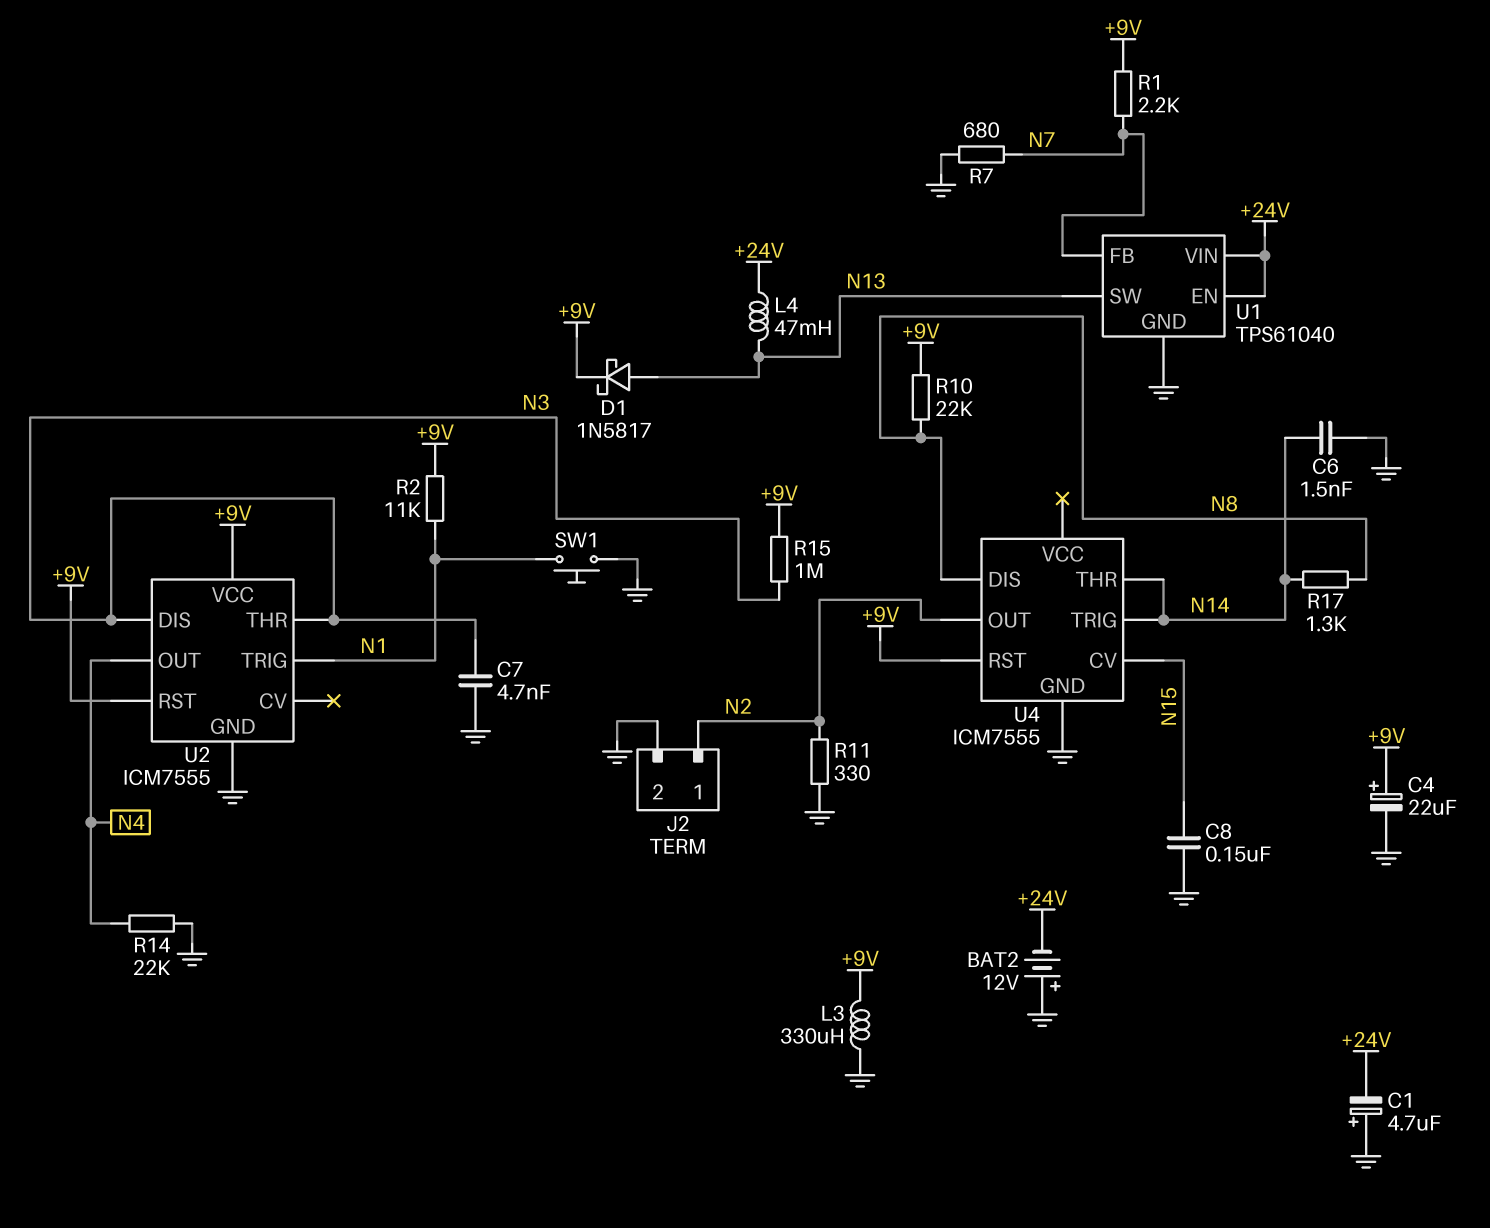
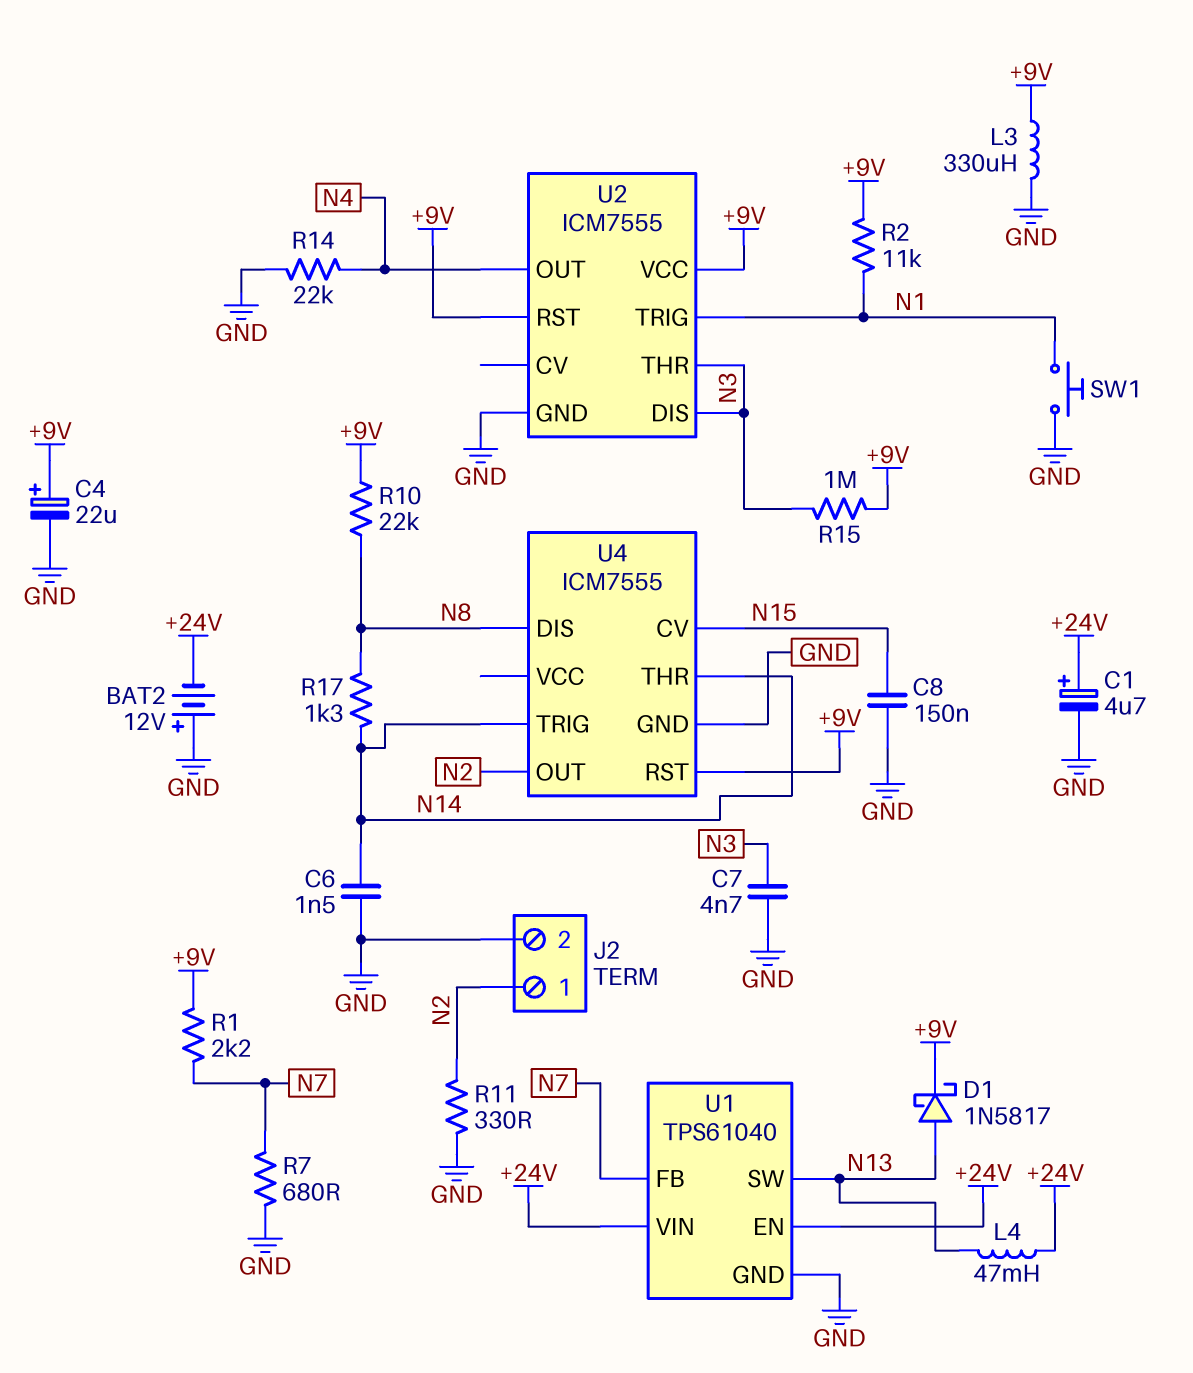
C1: 4.7uF (plus GND, minus +24V) -> 4.7uF (plus +24V, minus GND)

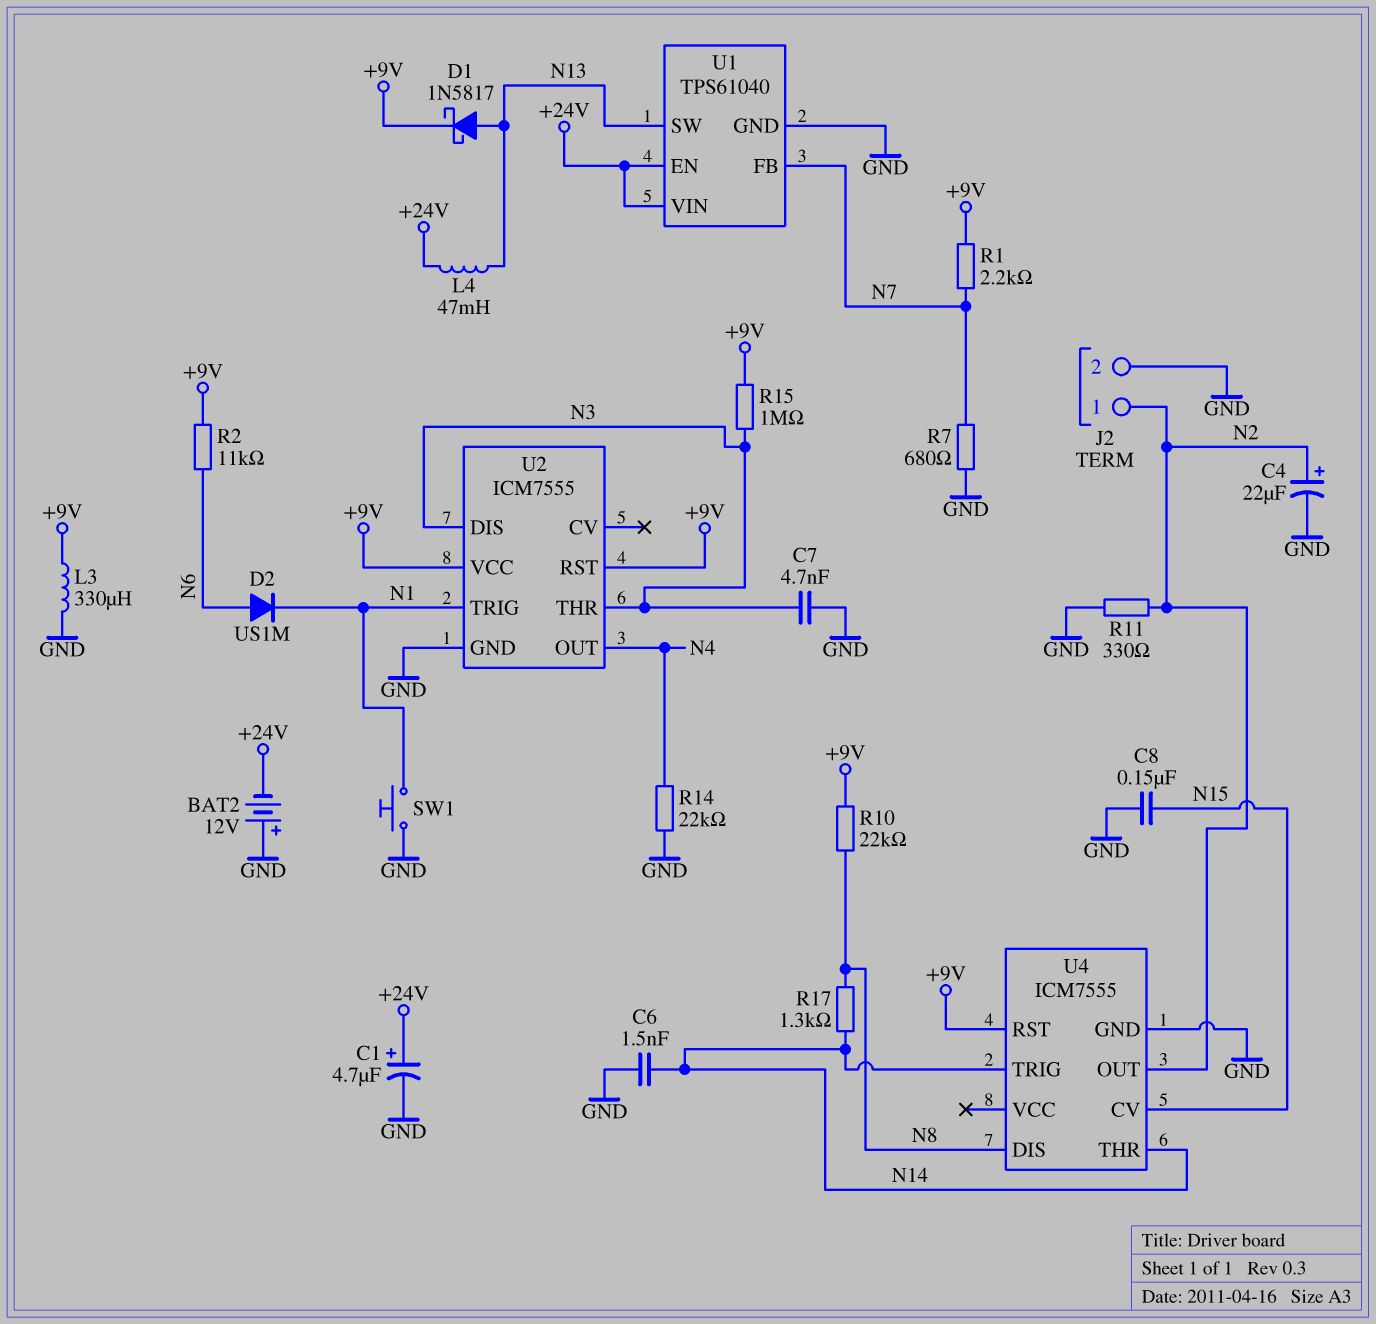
C4: 22uF (plus +9V, minus GND) -> 22uF (plus N2, minus GND)
D2: none -> diode US1M (A N6, K N1)
R2: 11k (+9V, N1) -> 11k (+9V, N6)

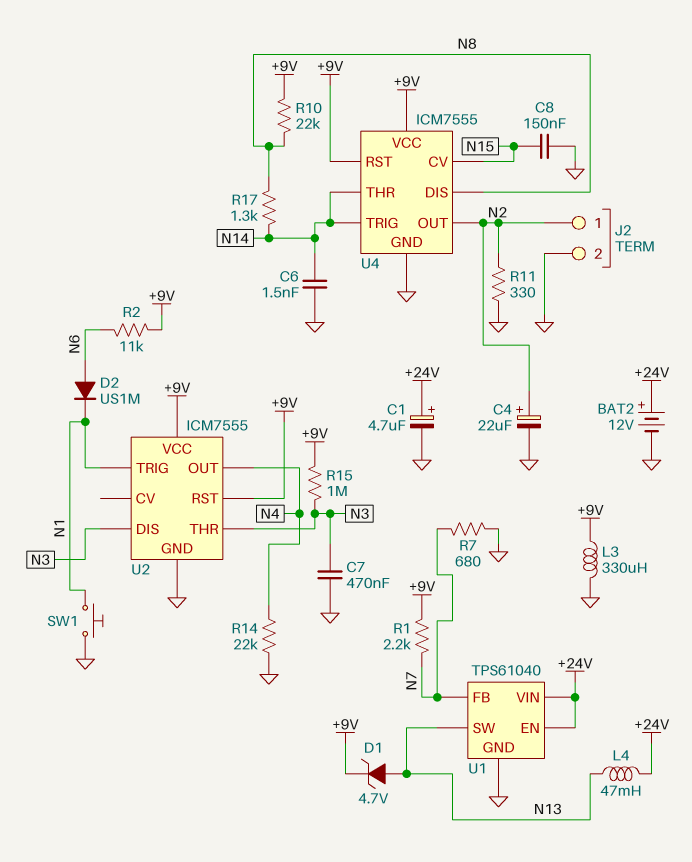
BAT2: 12V (plus GND, minus +24V) -> 12V (plus +24V, minus GND)
C7: 4.7nF (GND, N3) -> 470nF (GND, N3)
D1: schottky 1N5817 (A N13, K +9V) -> zener 4.7V (A N13, K +9V)
U4 pin VCC: none -> +9V

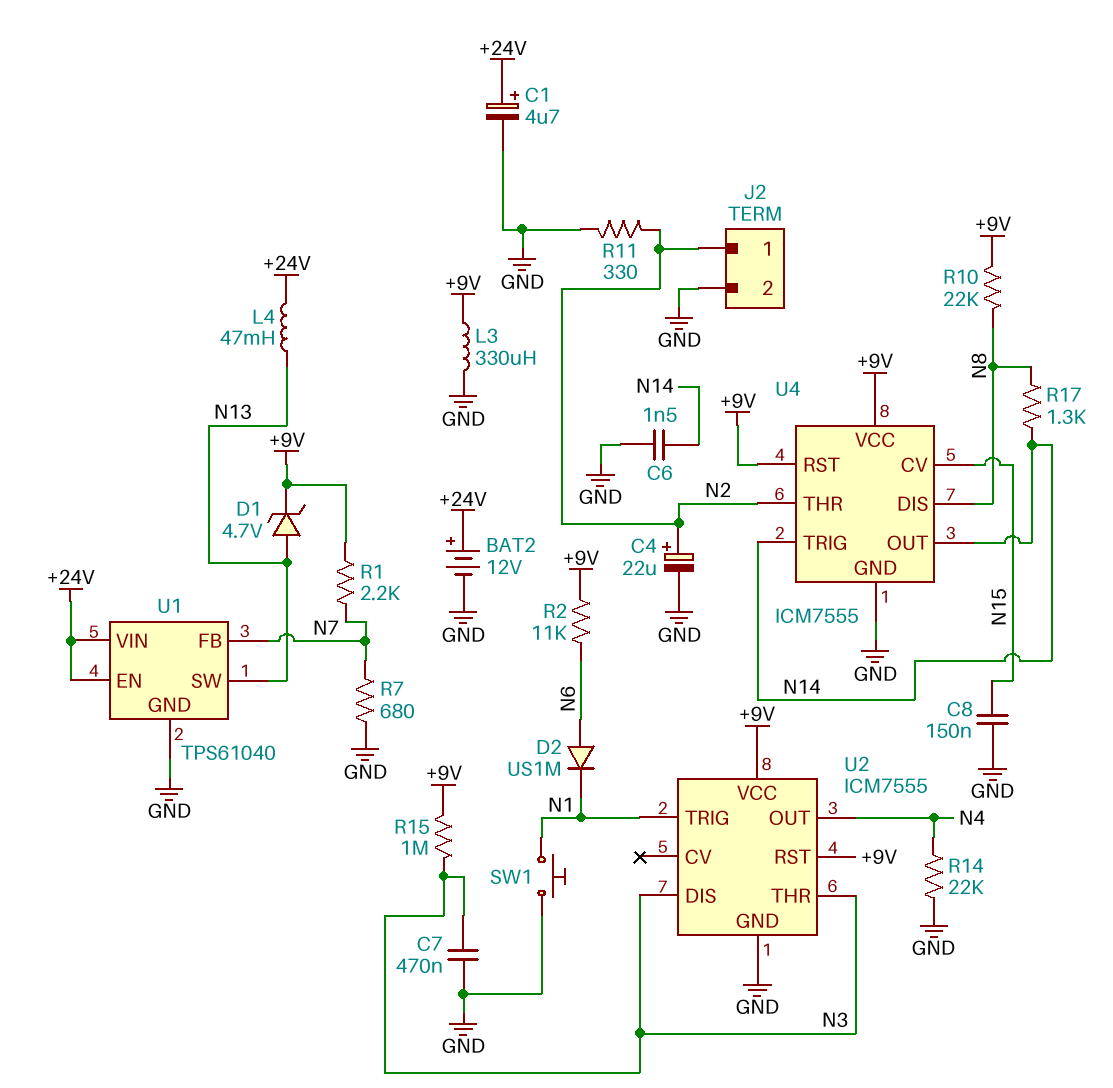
U4 pin OUT: N2 -> N14
U4 pin THR: N14 -> N2

